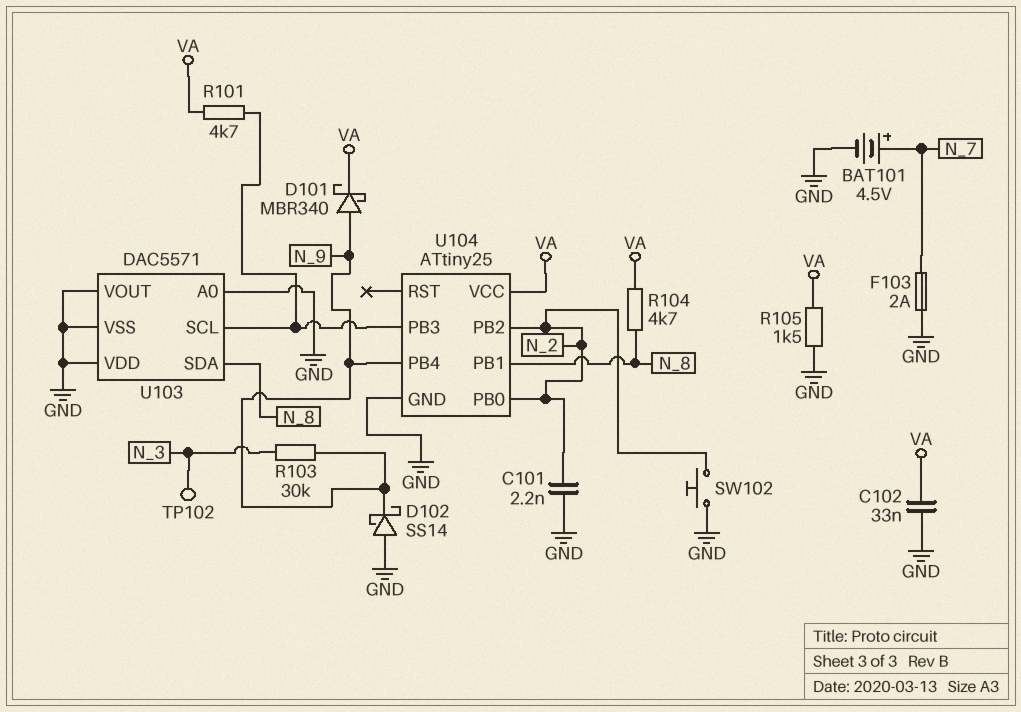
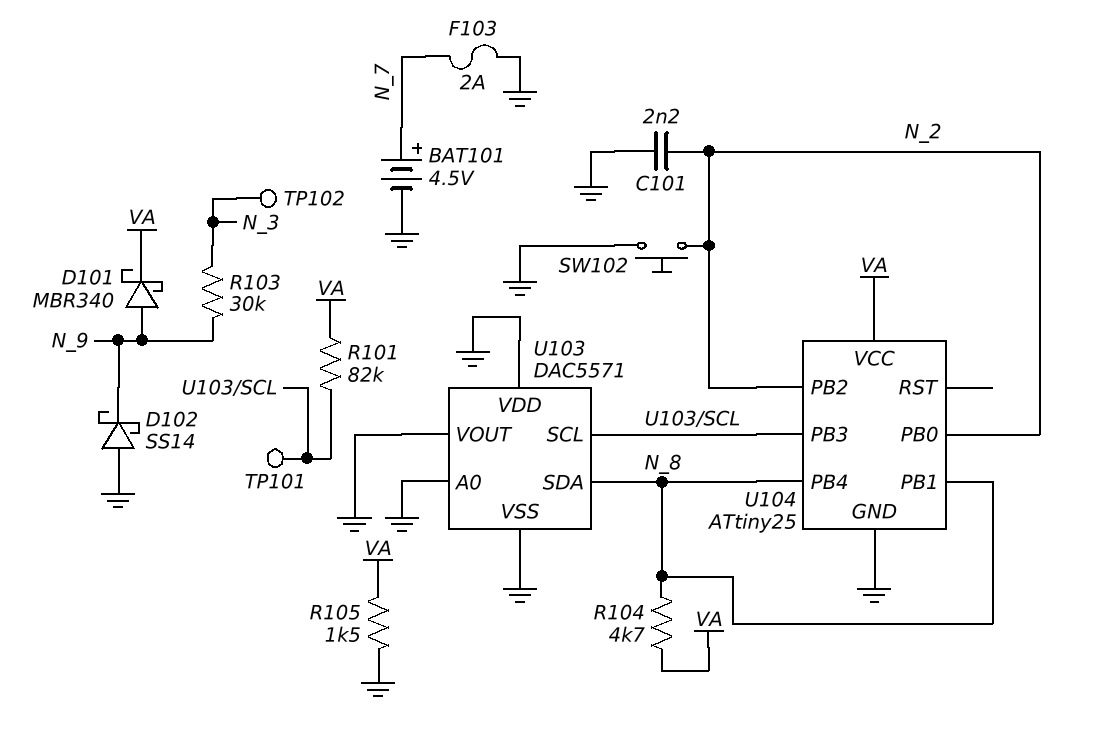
C102: 33nF (GND, VA) -> none
R101: 4.7k (U103/SCL, VA) -> 82k (U103/SCL, VA)
TP101: none -> test point (U103/SCL)
U104 pin PB4: N_9 -> N_8

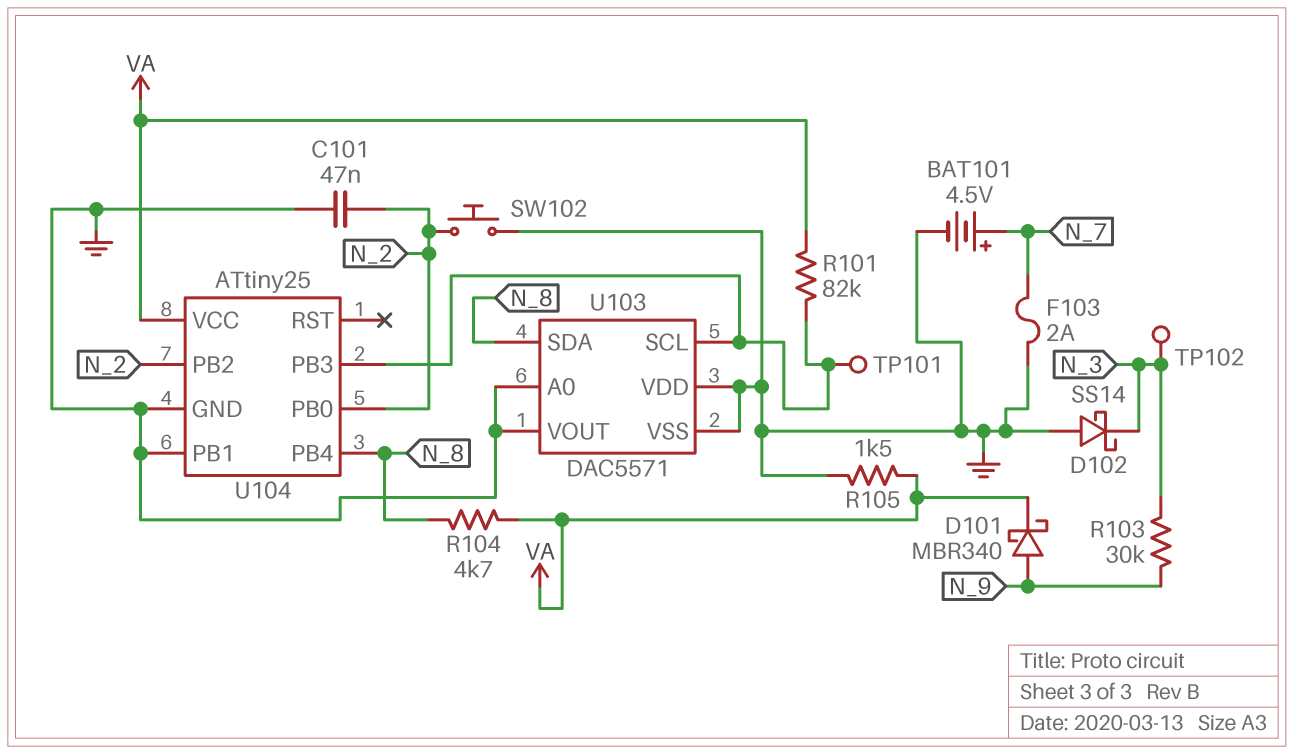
C101: 2.2nF (GND, N_2) -> 47nF (GND, N_2)
D102: schottky SS14 (A GND, K N_9) -> schottky SS14 (A GND, K N_3)
U104 pin PB1: N_8 -> GND

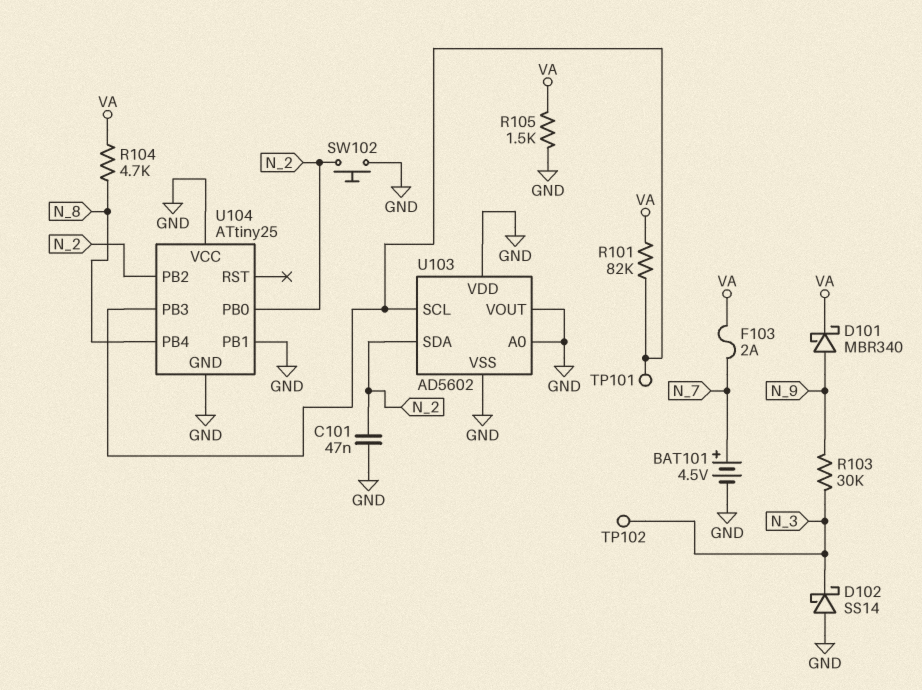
F103: 2A (GND, N_7) -> 2A (N_7, VA)
U103: DAC5571 -> AD5602
U103 pin SDA: N_8 -> N_2
U104 pin VCC: VA -> GND

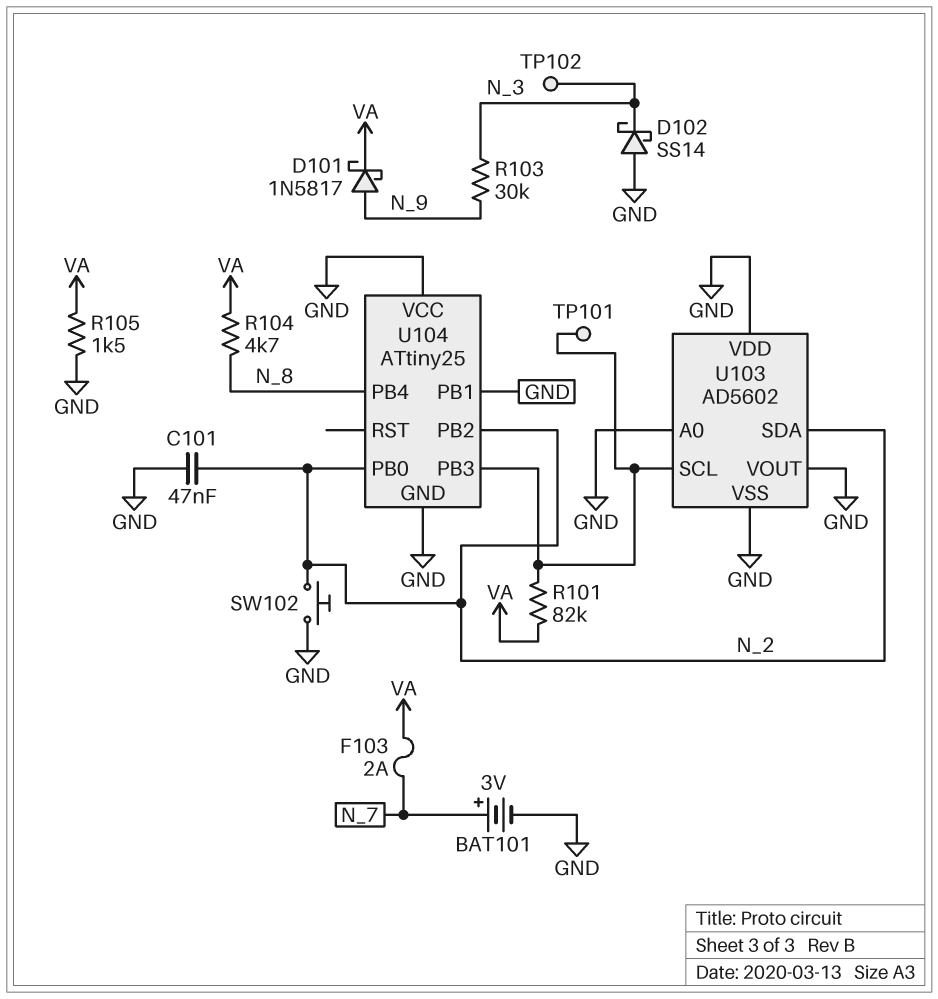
BAT101: 4.5V (plus N_7, minus GND) -> 3V (plus N_7, minus GND)
D101: schottky MBR340 (A N_9, K VA) -> schottky 1N5817 (A N_9, K VA)

